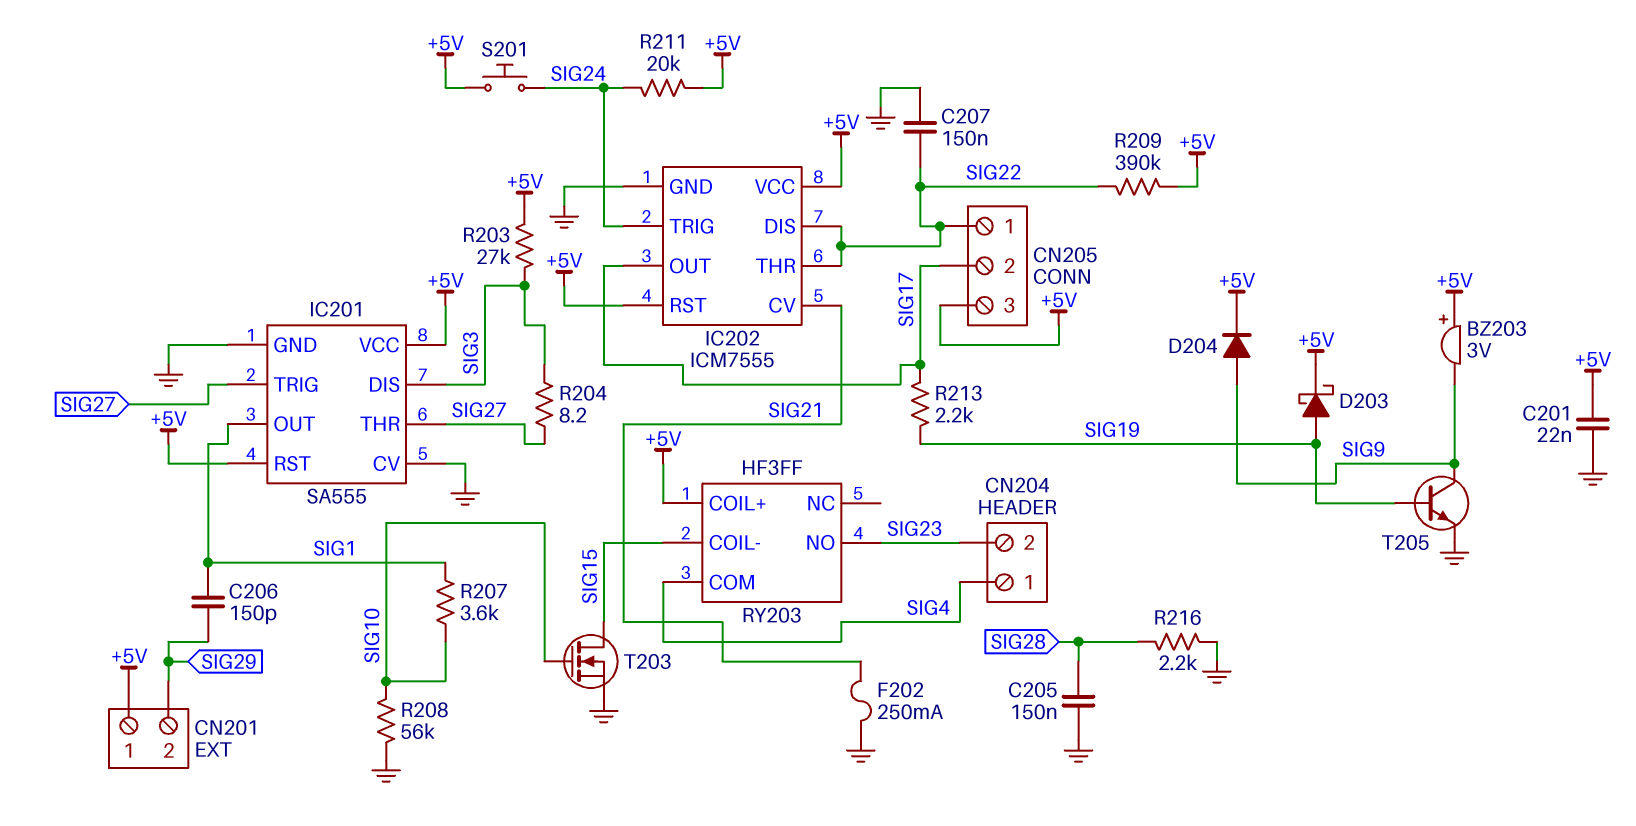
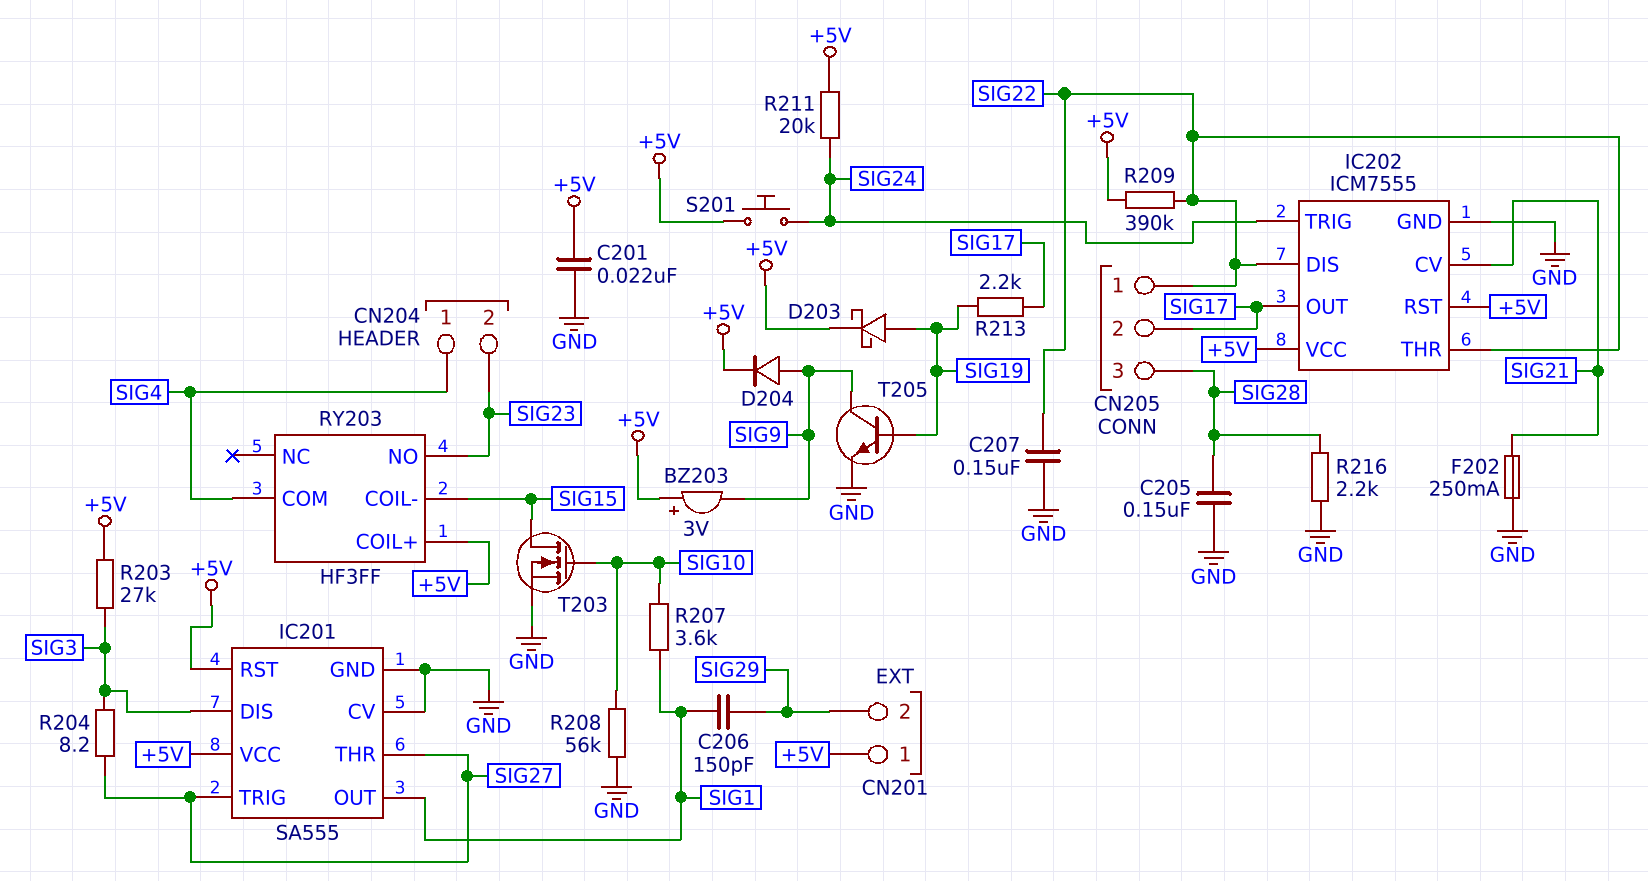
CN205 pin 3: +5V -> SIG28

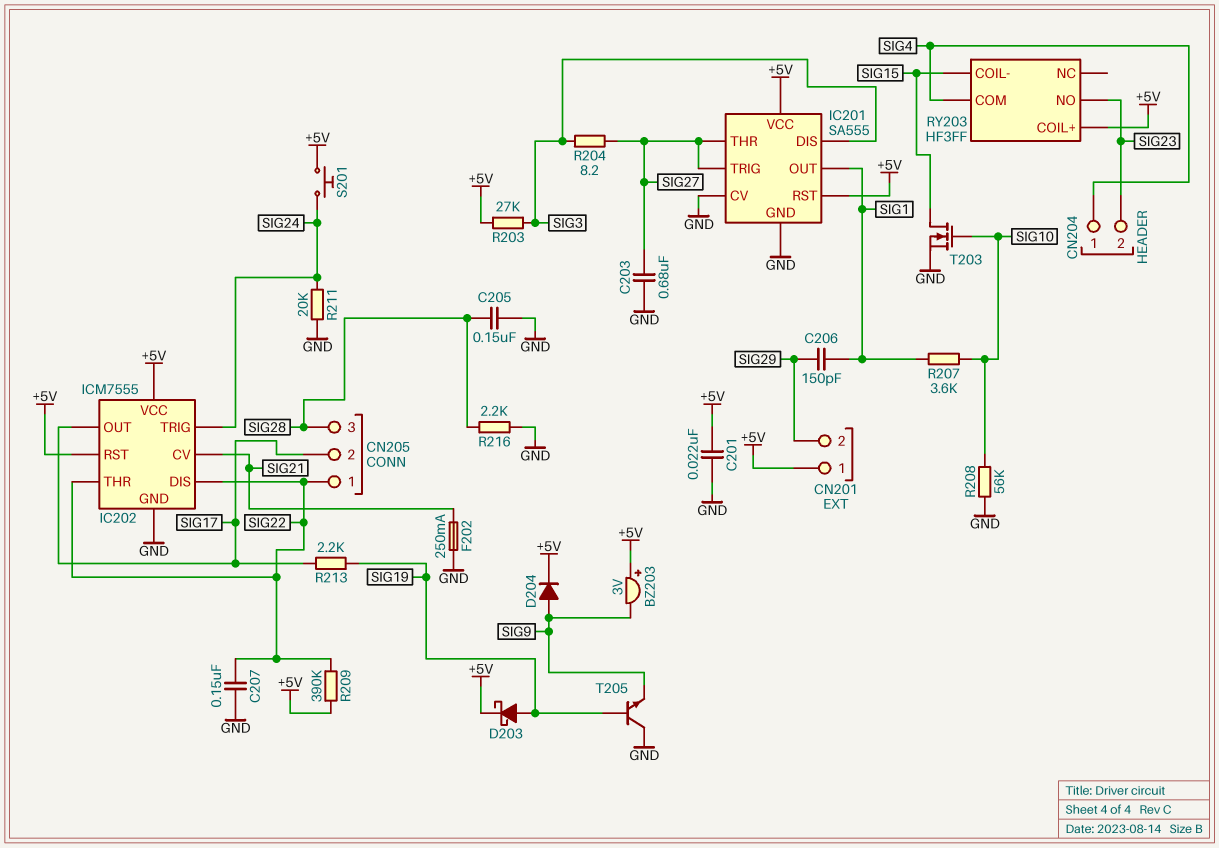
C203: none -> 680nF (GND, SIG27)
R211: 20k (+5V, SIG24) -> 20k (GND, SIG24)
T205: NPN (B SIG19, C SIG9, E GND) -> NPN (B SIG19, C GND, E SIG9)

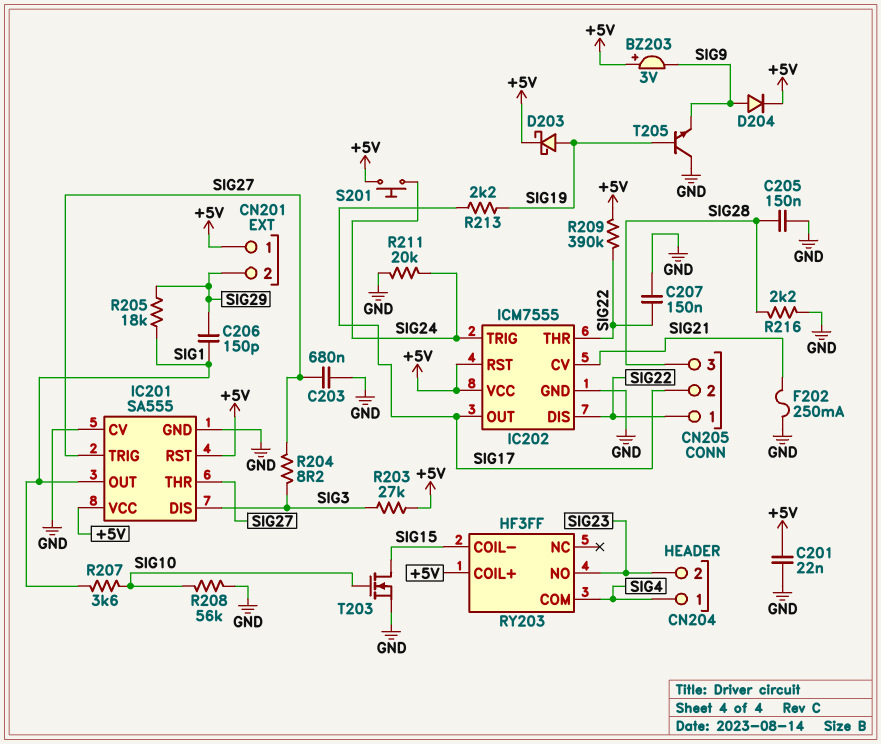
R205: none -> 18k (SIG1, SIG29)

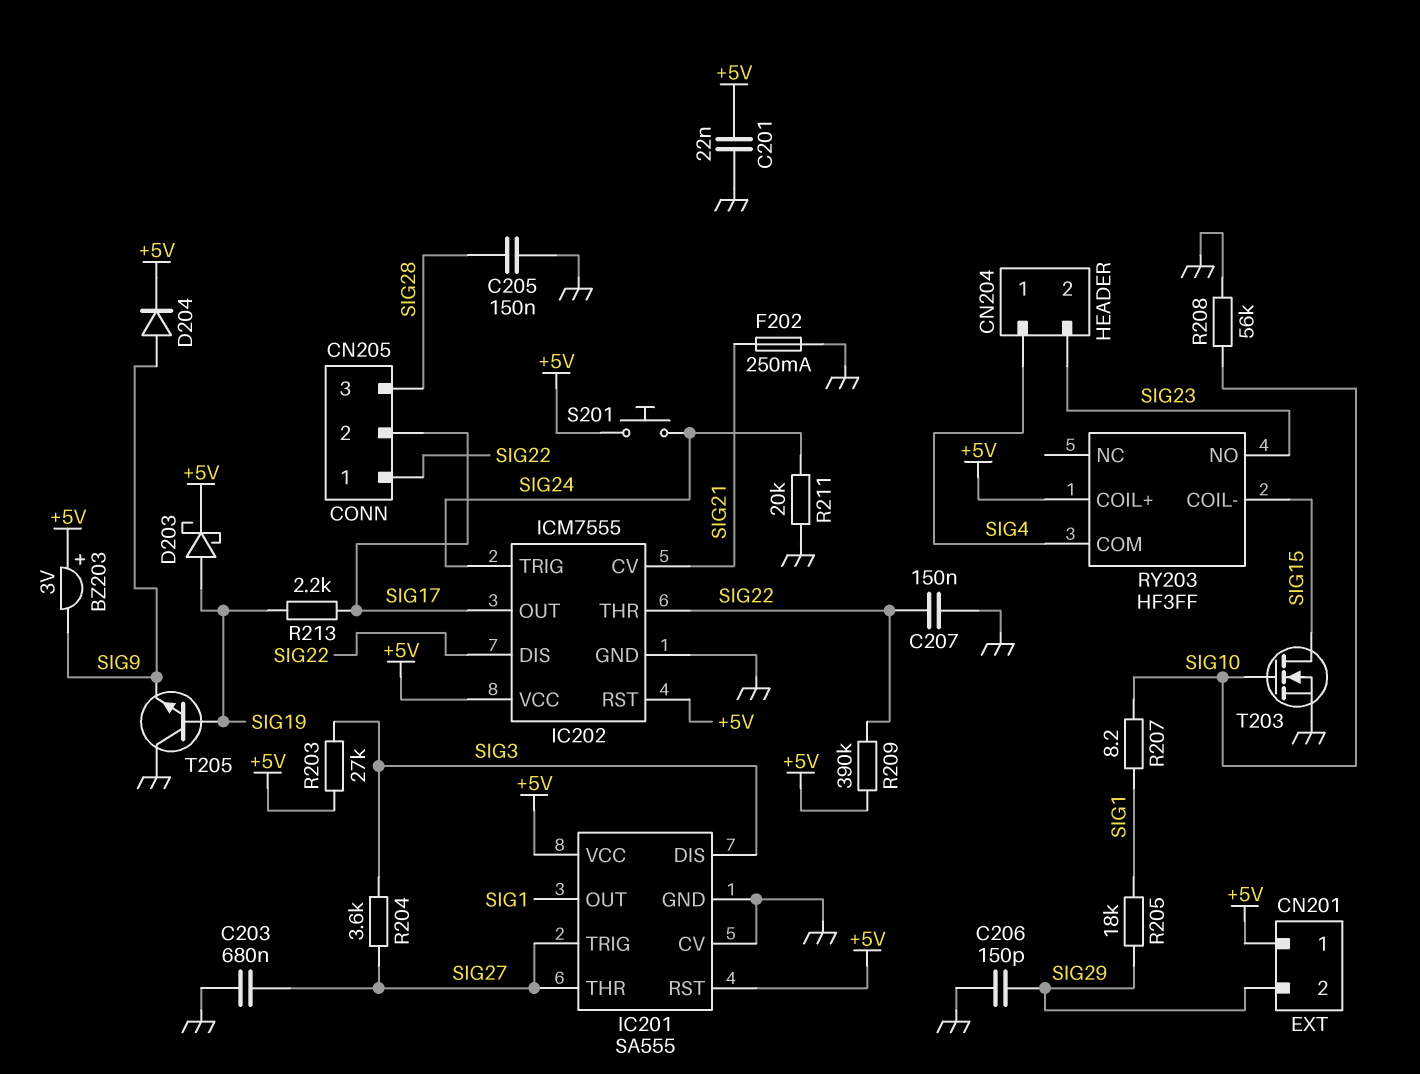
C206: 150pF (SIG1, SIG29) -> 150pF (GND, SIG29)
R204: 8.2 (SIG3, SIG27) -> 3.6k (SIG3, SIG27)
R207: 3.6k (SIG1, SIG10) -> 8.2 (SIG1, SIG10)
R216: 2.2k (GND, SIG28) -> none

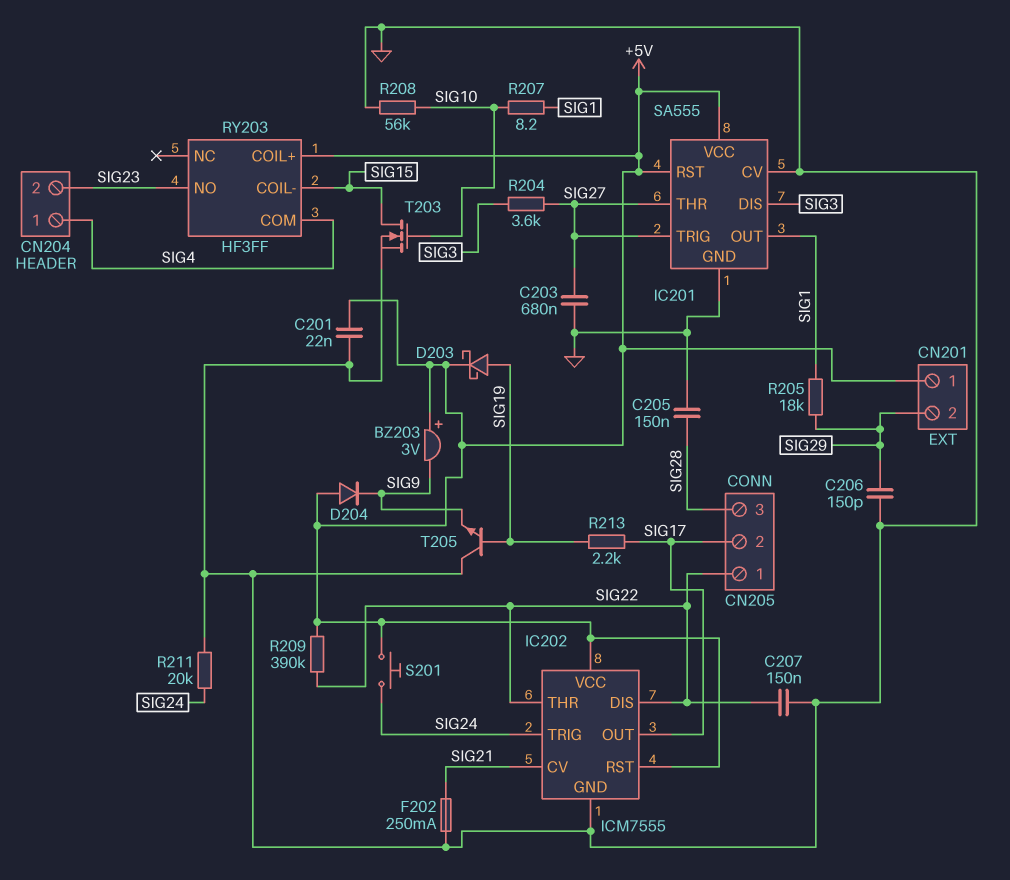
D204: diode (A SIG9, K +5V) -> diode (A +5V, K SIG9)
R203: 27k (+5V, SIG3) -> none

